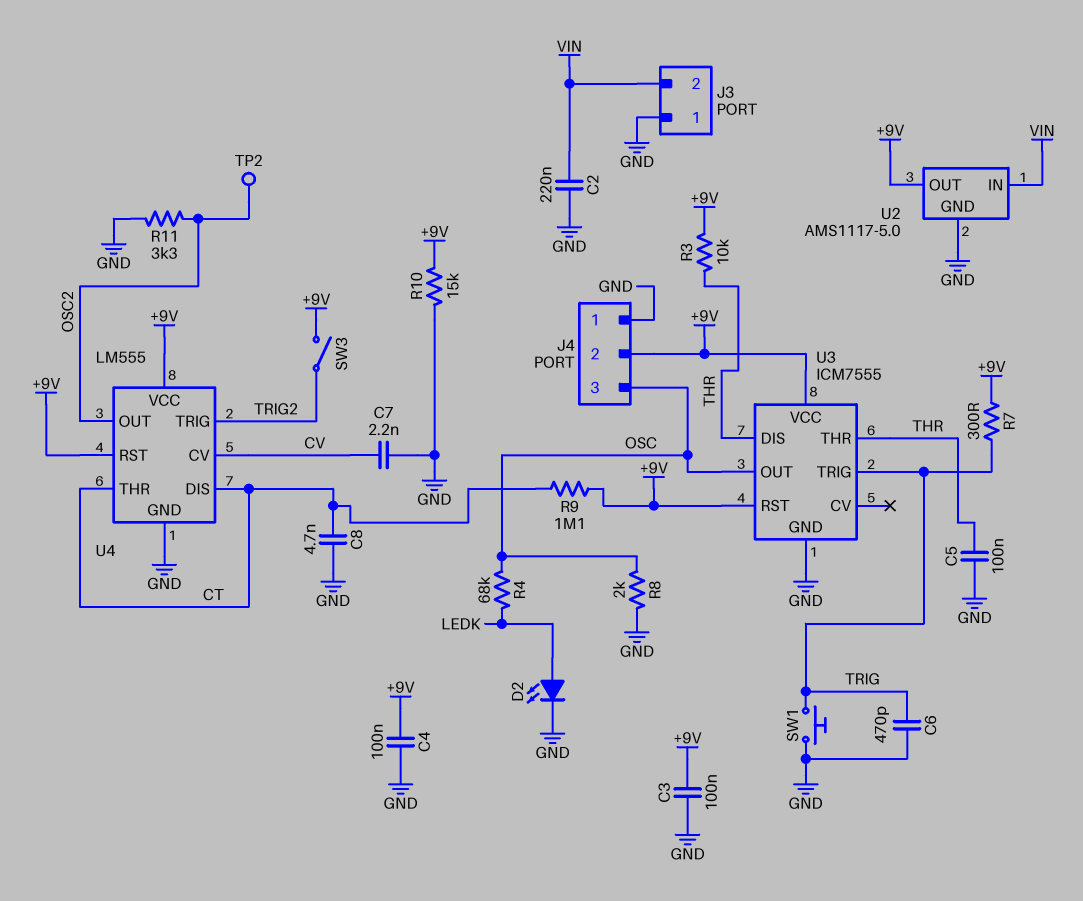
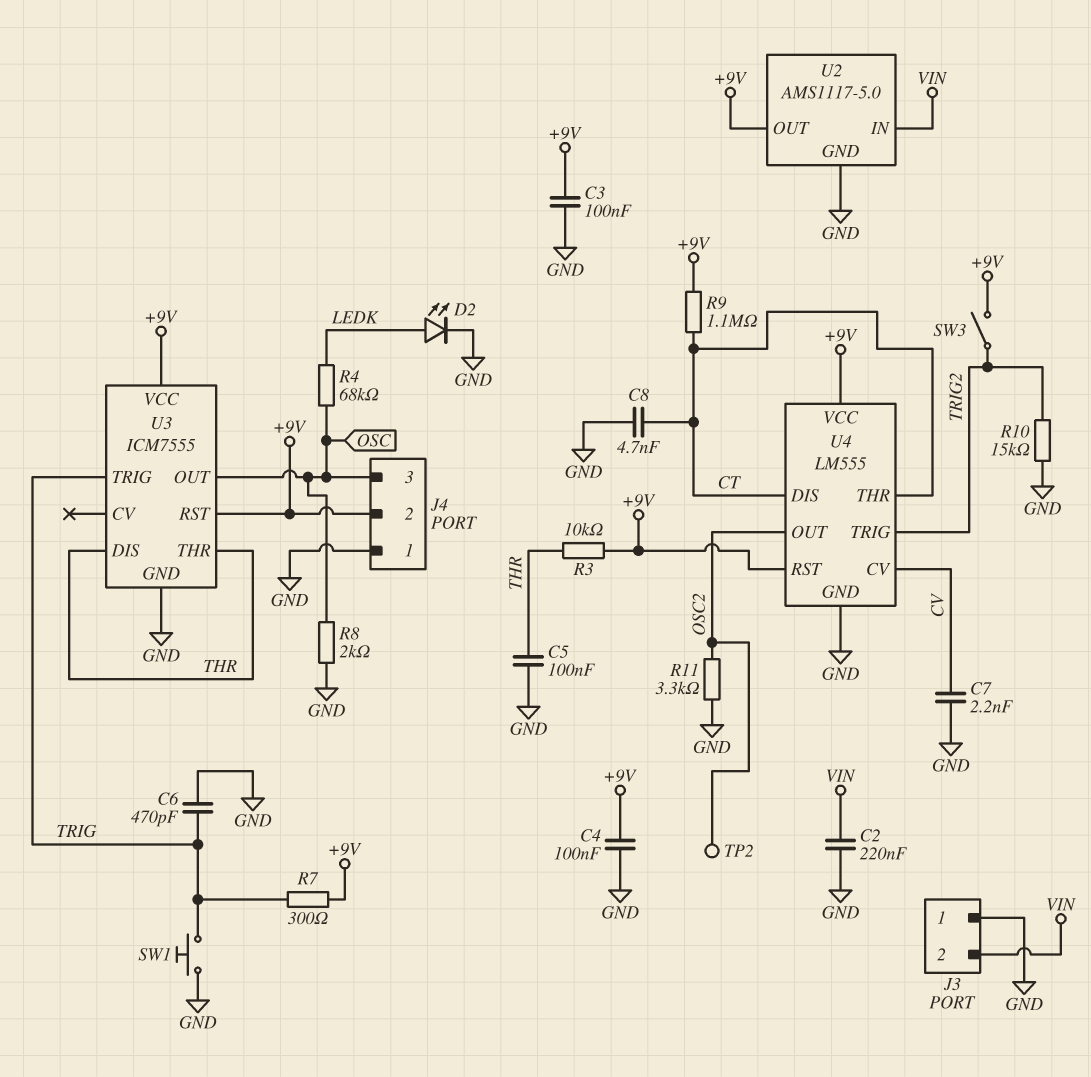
R10: 15k (+9V, GND) -> 15k (GND, TRIG2)

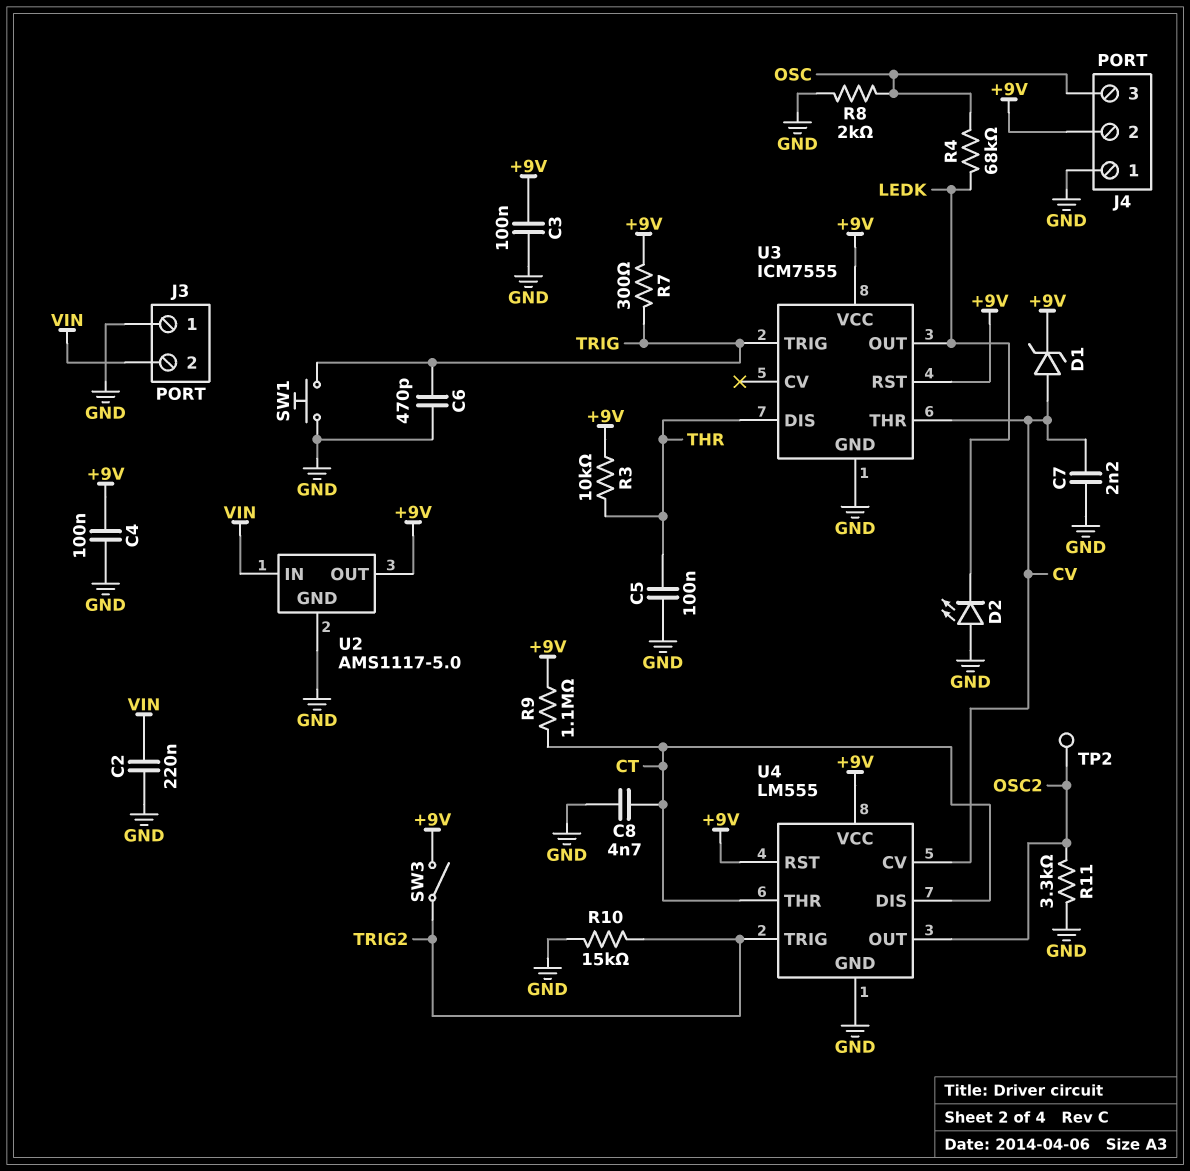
D1: none -> zener (A CV, K +9V)
D2: LED (A LEDK, K GND) -> LED (A GND, K LEDK)
U3 pin OUT: OSC -> LEDK
U3 pin THR: THR -> CV

